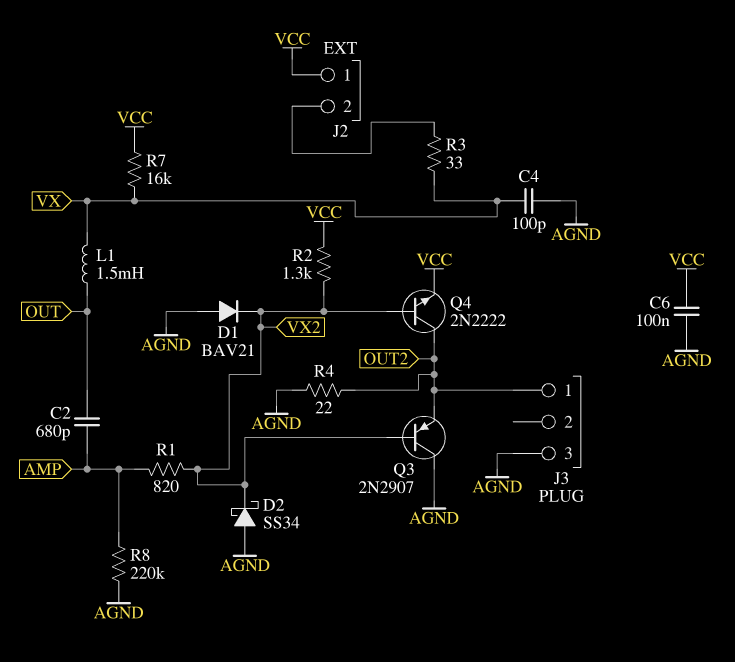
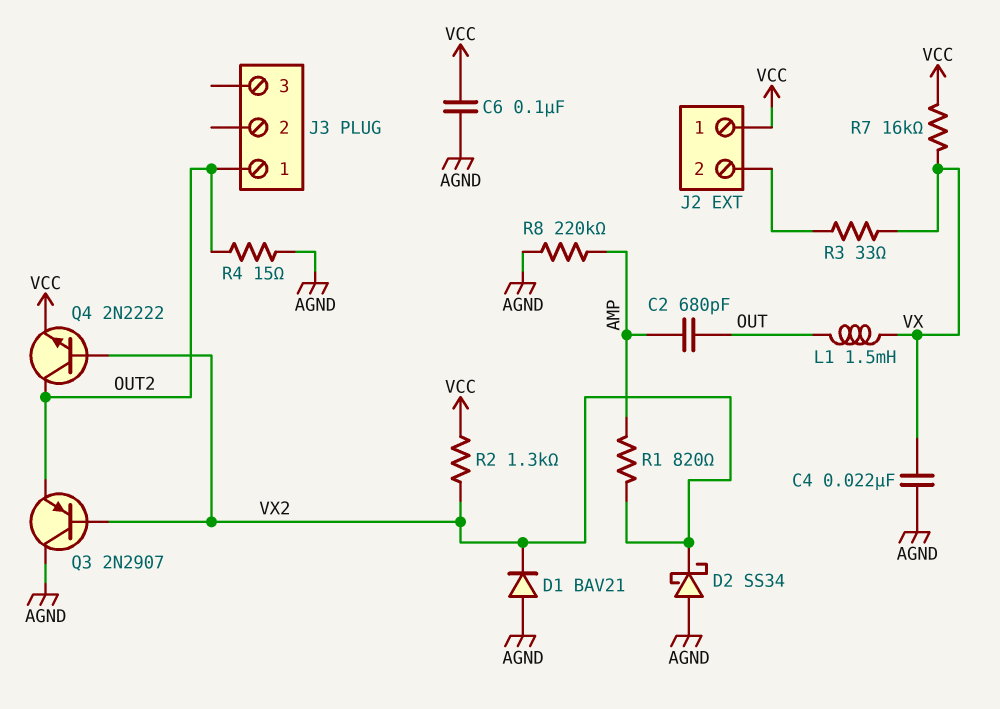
C4: 100pF (AGND, VX) -> 22nF (AGND, VX)
J3 pin 3: AGND -> none
R4: 22 (AGND, OUT2) -> 15 (AGND, OUT2)

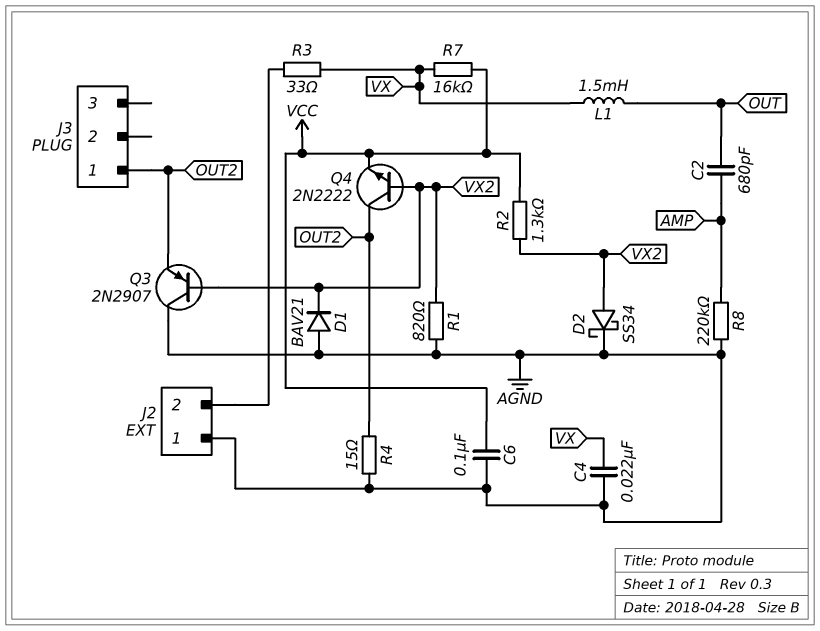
D2: schottky SS34 (A AGND, K VX2) -> schottky SS34 (A VX2, K AGND)
J2 pin 1: VCC -> AGND
R1: 820 (AMP, VX2) -> 820 (AGND, VX2)

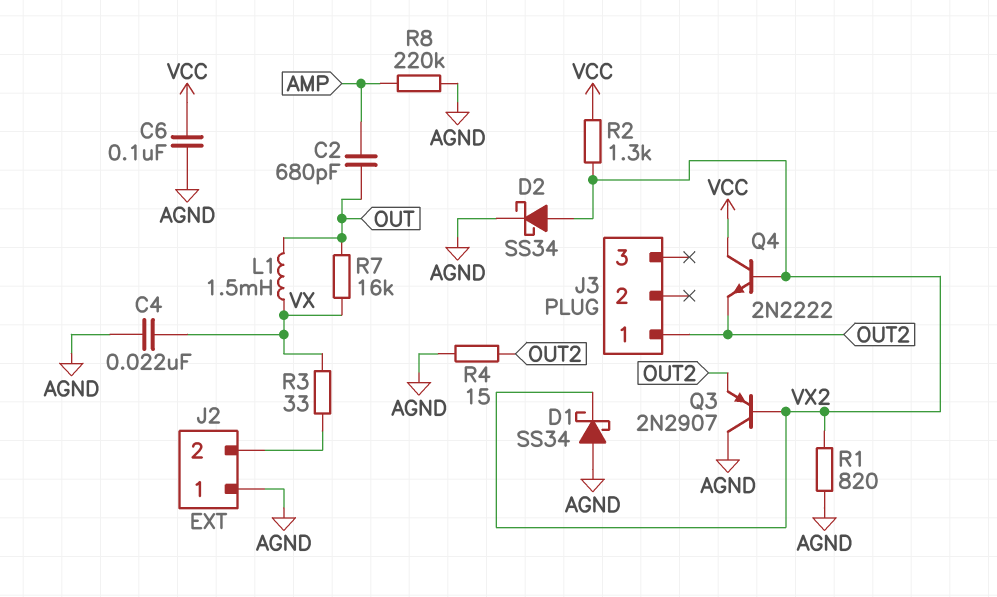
D1: diode BAV21 (A AGND, K VX2) -> schottky SS34 (A AGND, K VX2)
Q4: NPN 2N2222 (B VX2, C OUT2, E VCC) -> NPN 2N2222 (B VX2, C VCC, E OUT2)
R7: 16k (VCC, VX) -> 16k (OUT, VX)

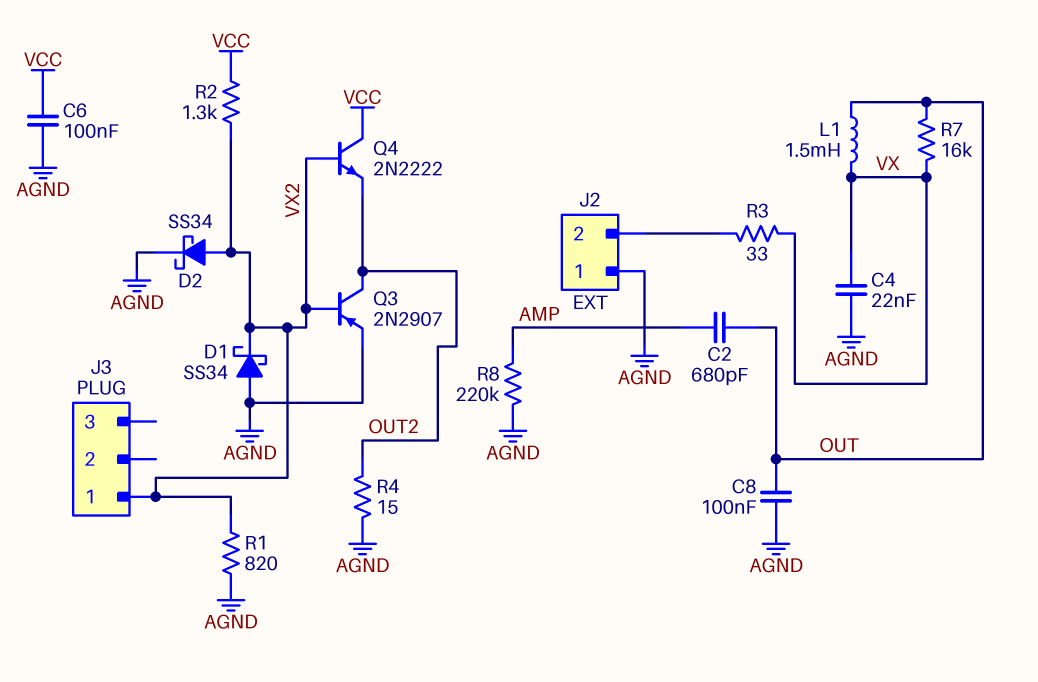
C8: none -> 100nF (AGND, OUT)
J3 pin 1: OUT2 -> VX2
Q3: PNP 2N2907 (B VX2, C AGND, E OUT2) -> PNP 2N2907 (B VX2, C OUT2, E AGND)

